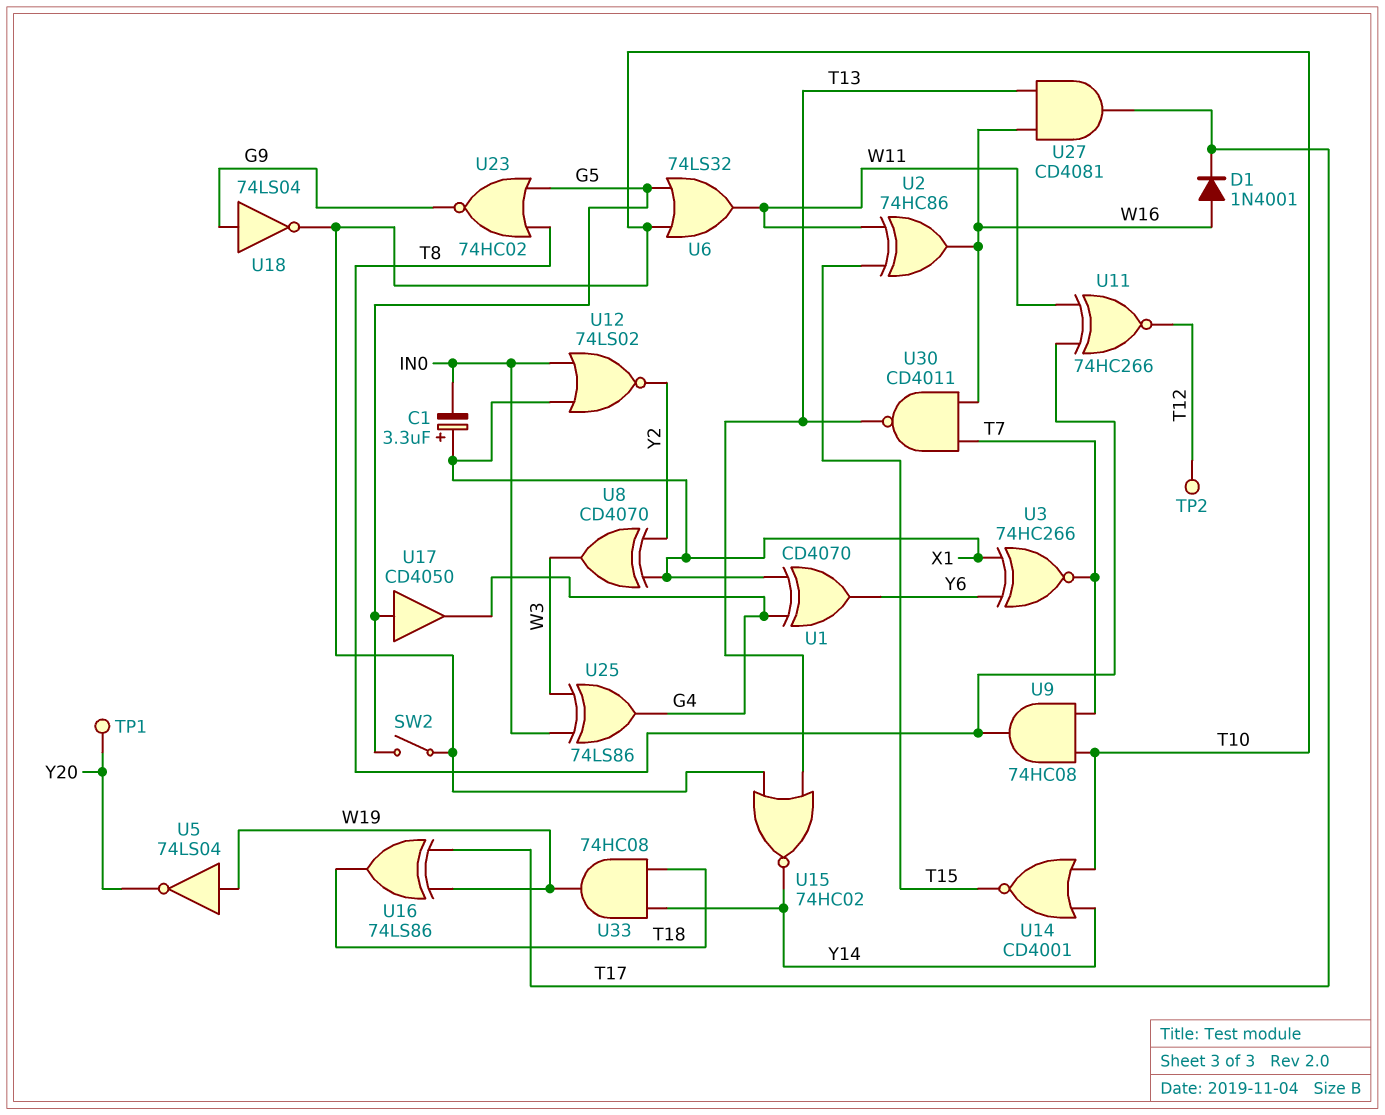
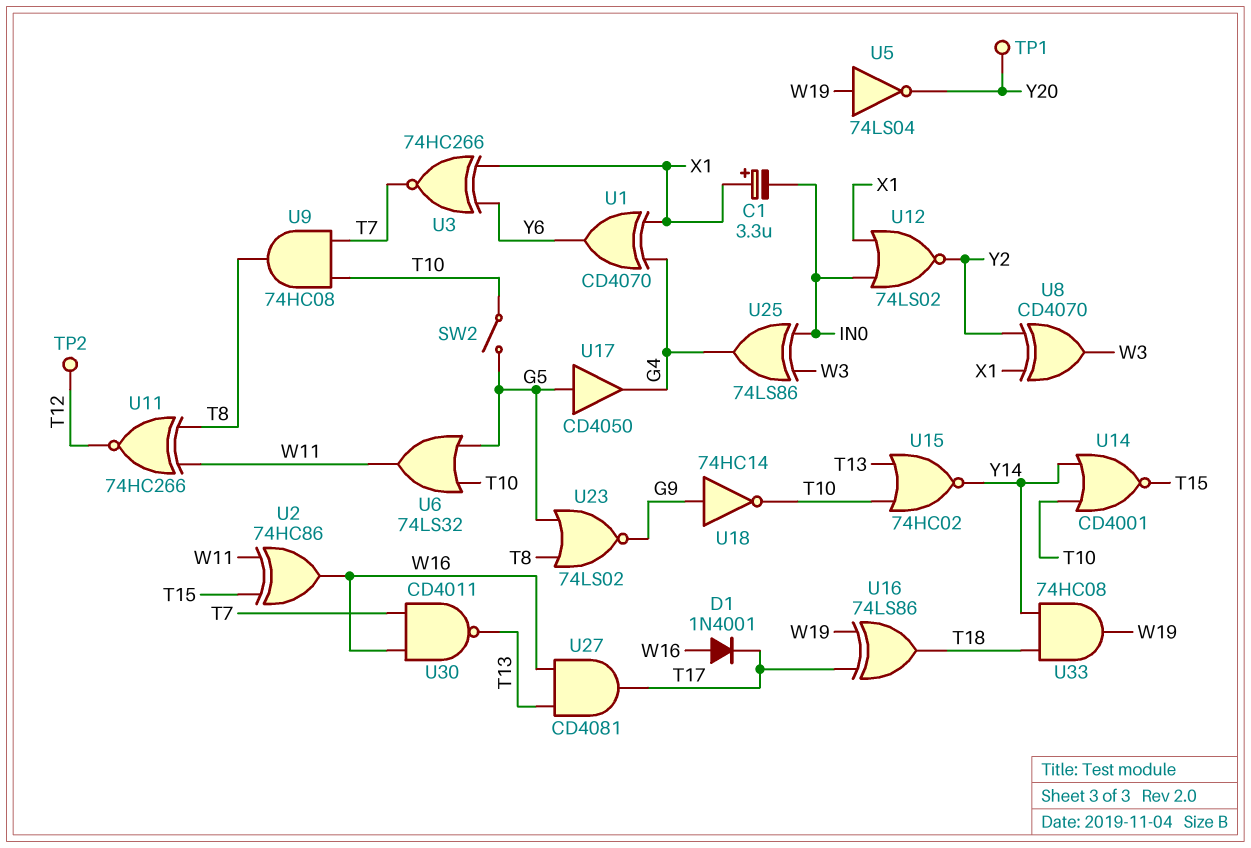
U18: NOT 74LS04 (in G9, out T10) -> NOT 74HC14 (in G9, out T10)
U23: NOR 74HC02 (in G5, in T8, out G9) -> NOR 74LS02 (in G5, in T8, out G9)

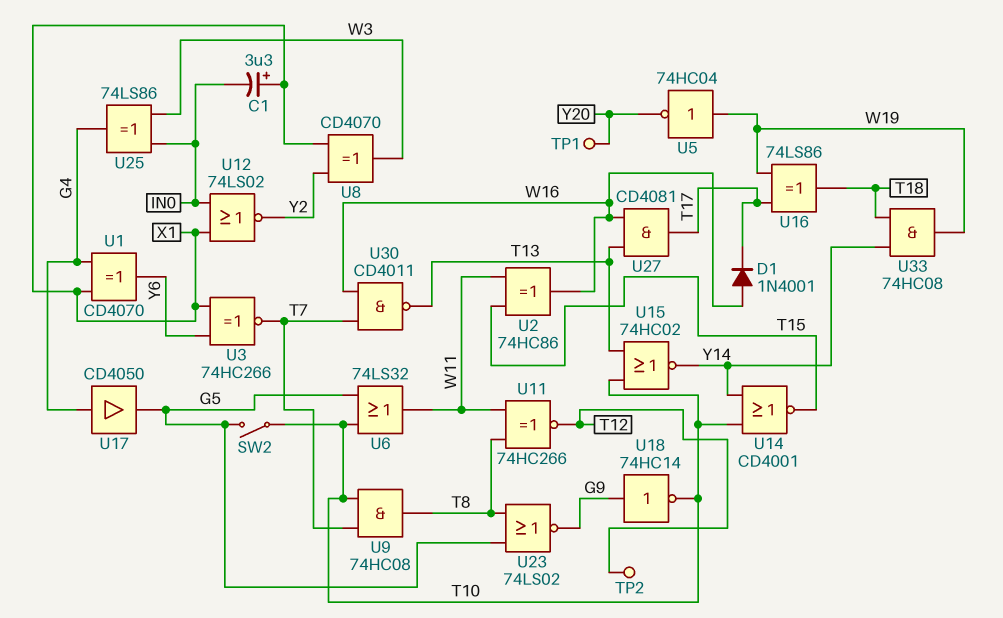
U5: NOT 74LS04 (in W19, out Y20) -> NOT 74HC04 (in W19, out Y20)
U17: buffer CD4050 (in G5, out G4) -> buffer CD4050 (in G4, out G5)

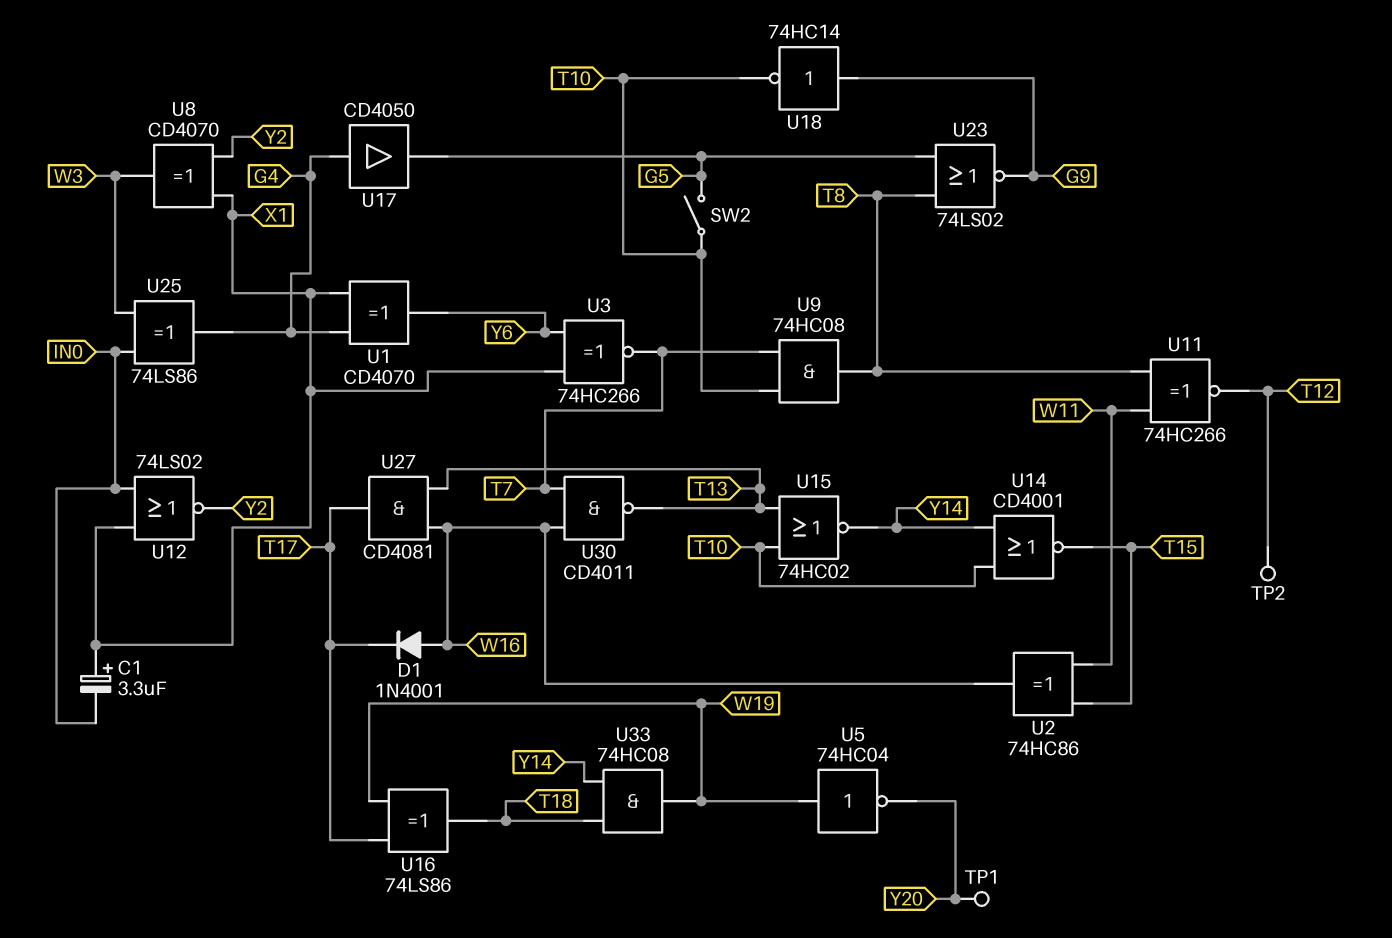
U6: OR 74LS32 (in G5, in T10, out W11) -> none

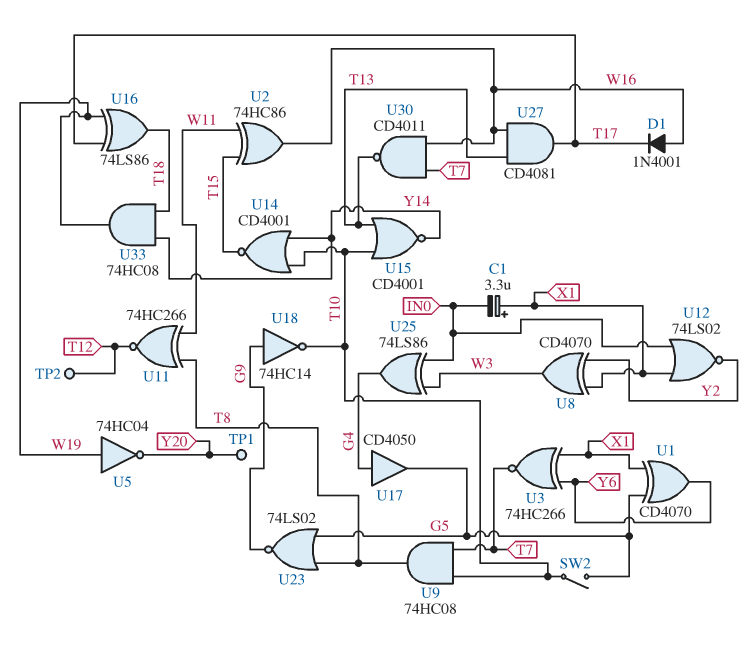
U1: XOR CD4070 (in G4, in X1, out Y6) -> XOR CD4070 (in G5, in X1, out Y6)
U15: NOR 74HC02 (in T10, in T13, out Y14) -> NOR CD4001 (in T10, in T13, out Y14)

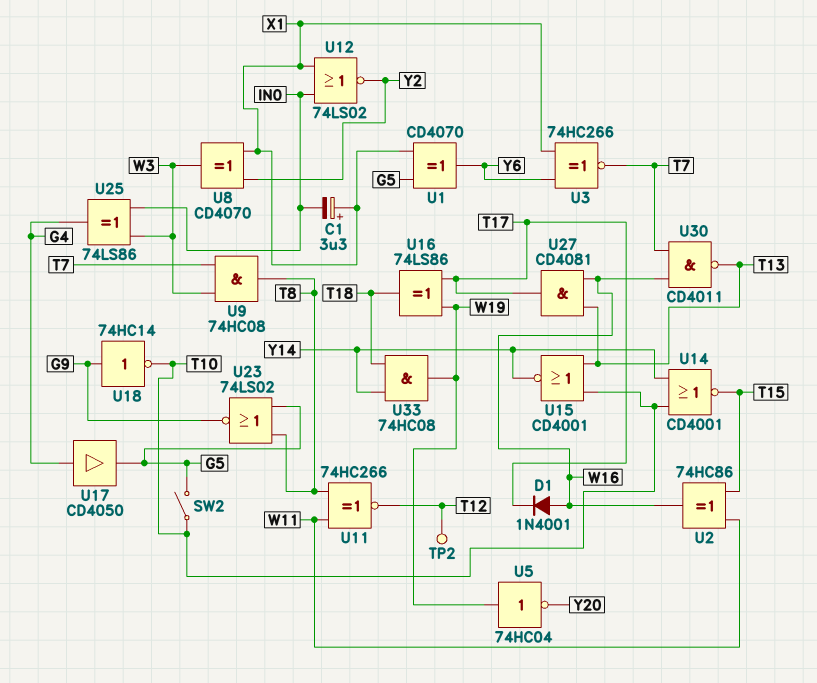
TP1: test point (Y20) -> none
U9: AND 74HC08 (in T7, in T10, out T8) -> AND 74HC08 (in T7, in W3, out T8)

